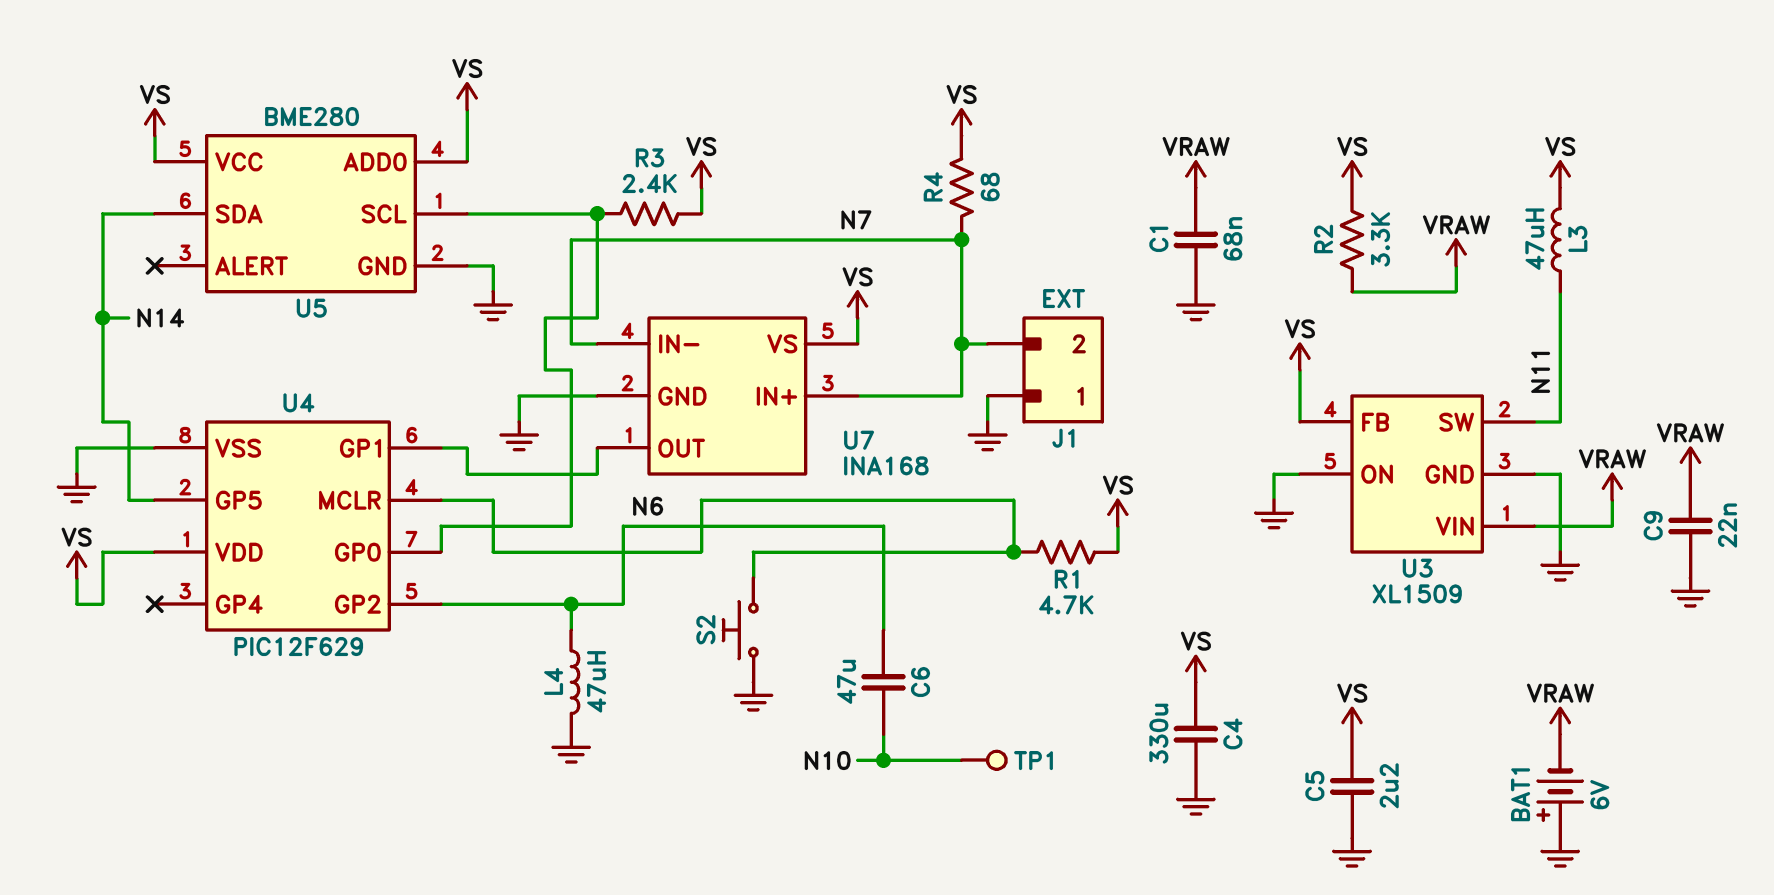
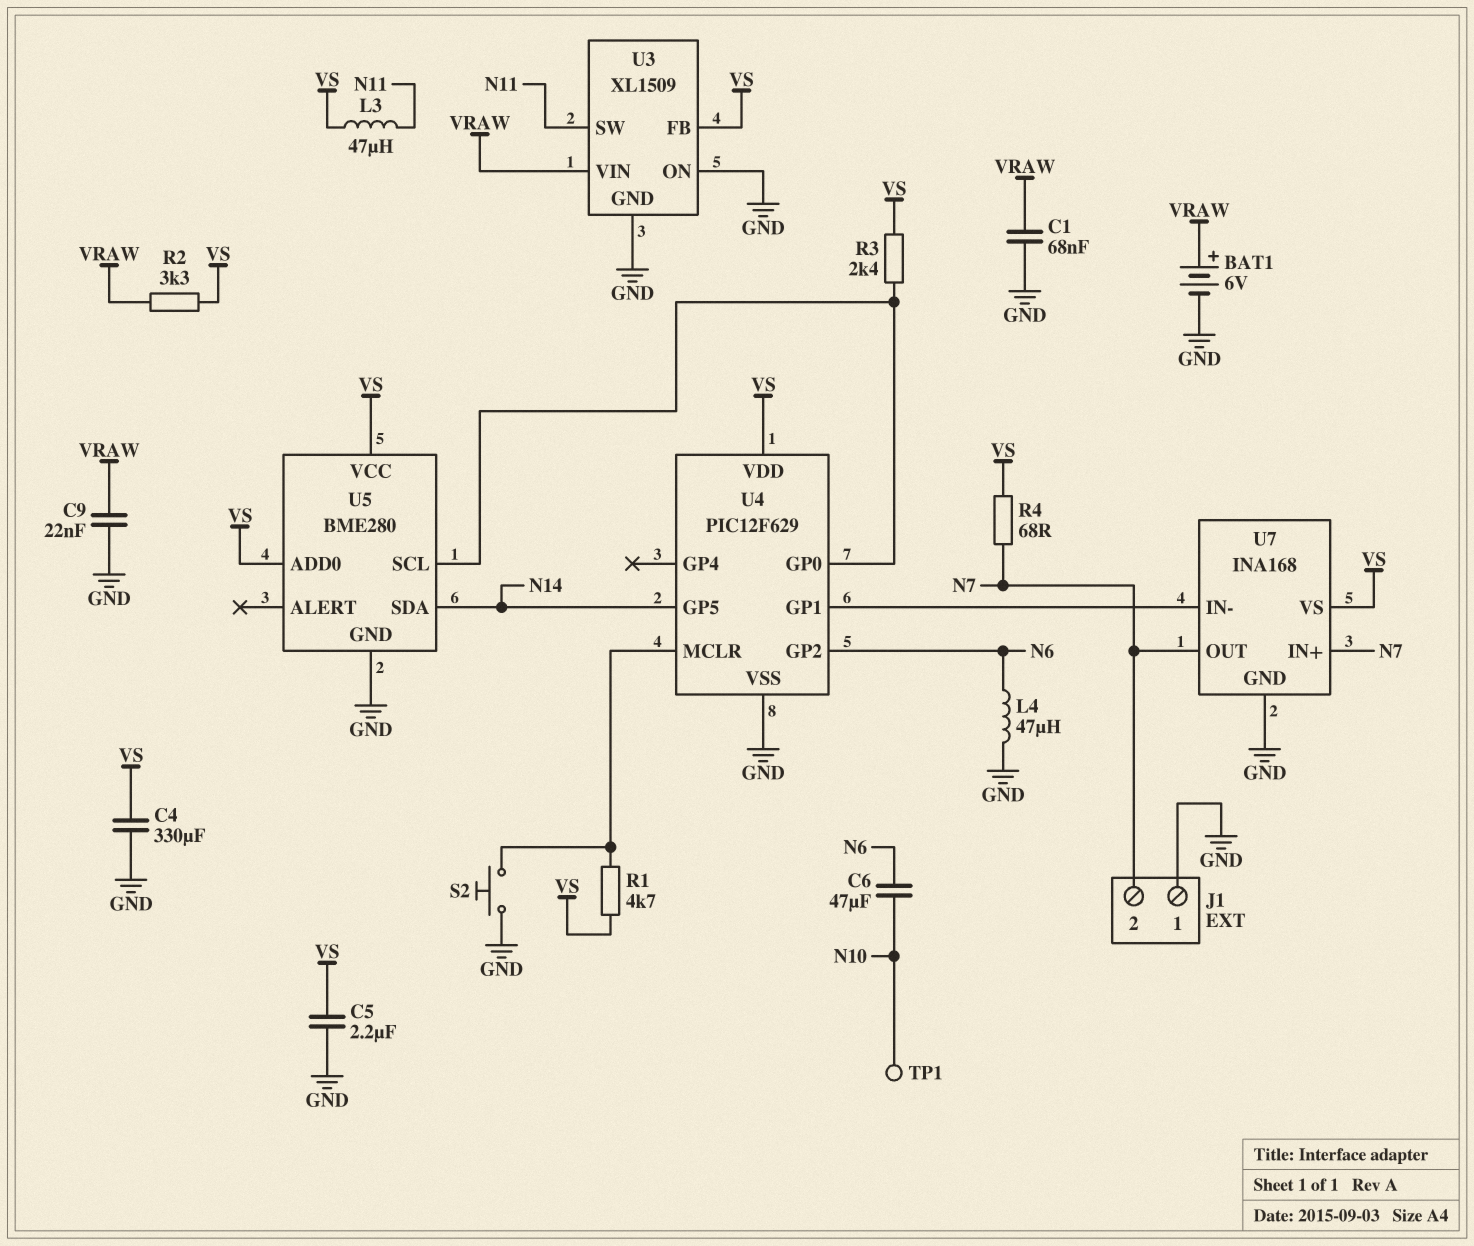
BAT1: 6V (plus GND, minus VRAW) -> 6V (plus VRAW, minus GND)
U7 pin IN-: N7 -> U4/GP1
U7 pin OUT: U4/GP1 -> N7

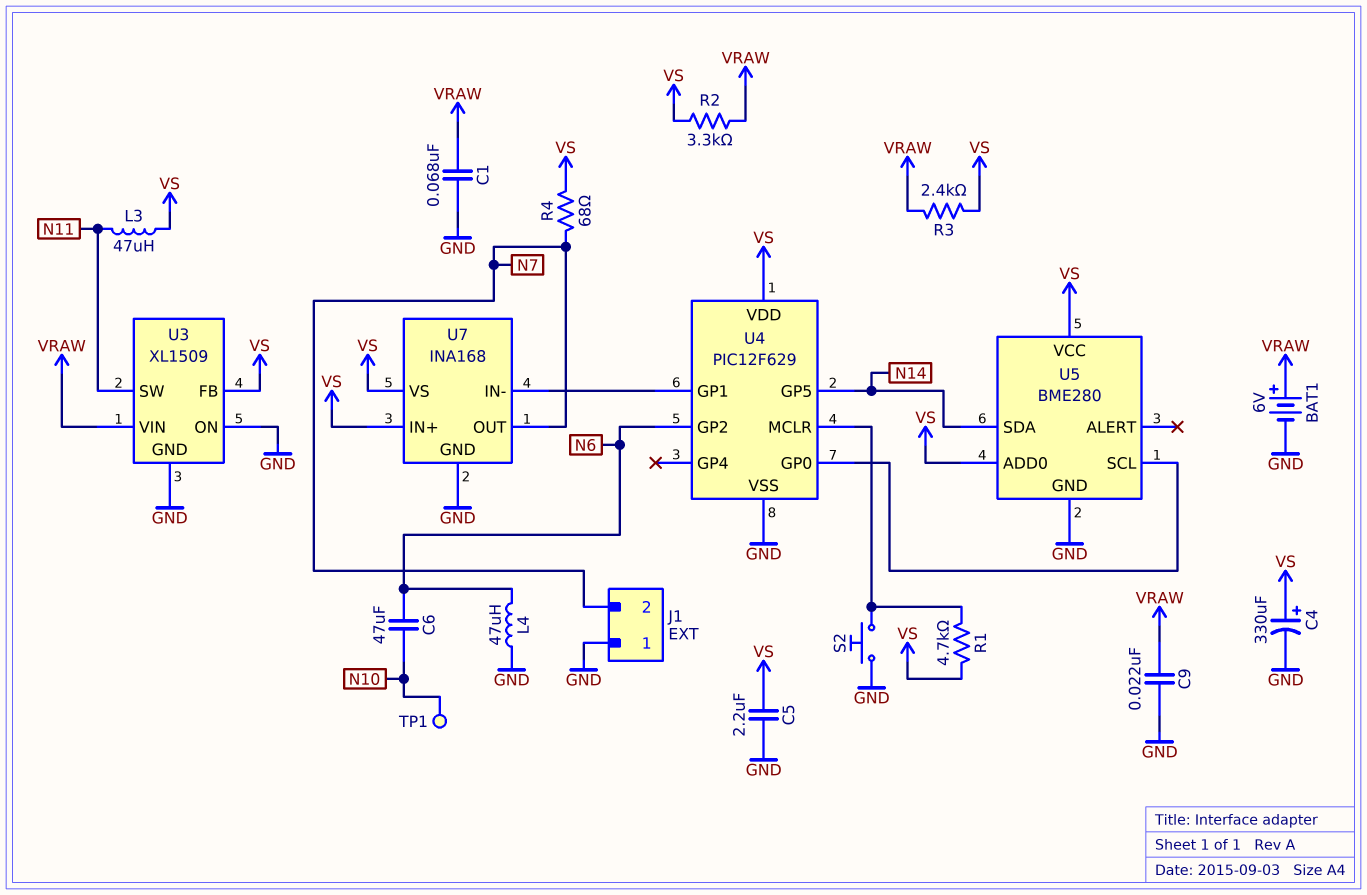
C4: 330uF (GND, VS) -> 330uF (plus VS, minus GND)
R3: 2.4k (U4/GP0, VS) -> 2.4k (VRAW, VS)
U7 pin IN+: N7 -> VS

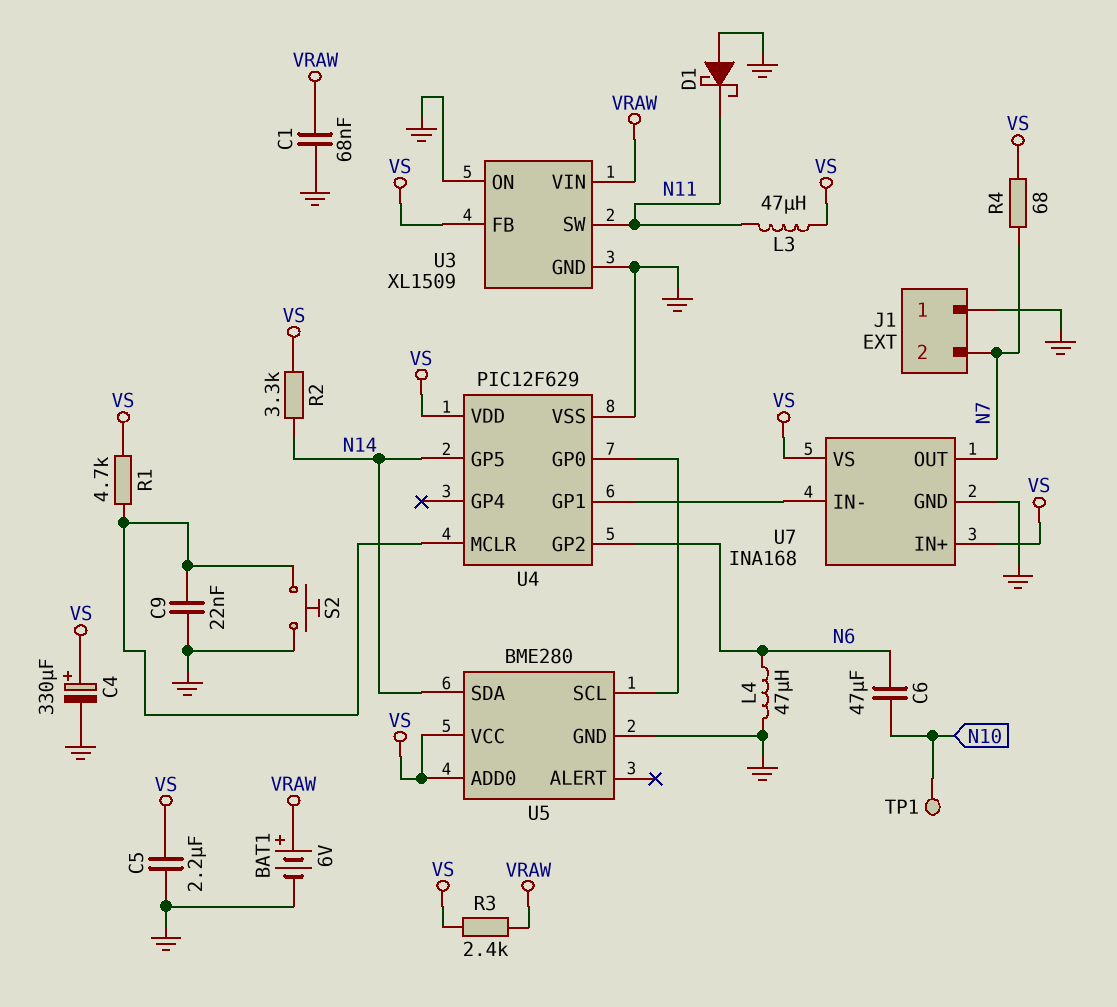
C9: 22nF (GND, VRAW) -> 22nF (GND, U4/MCLR)
D1: none -> schottky (A GND, K N11)
R2: 3.3k (VRAW, VS) -> 3.3k (N14, VS)

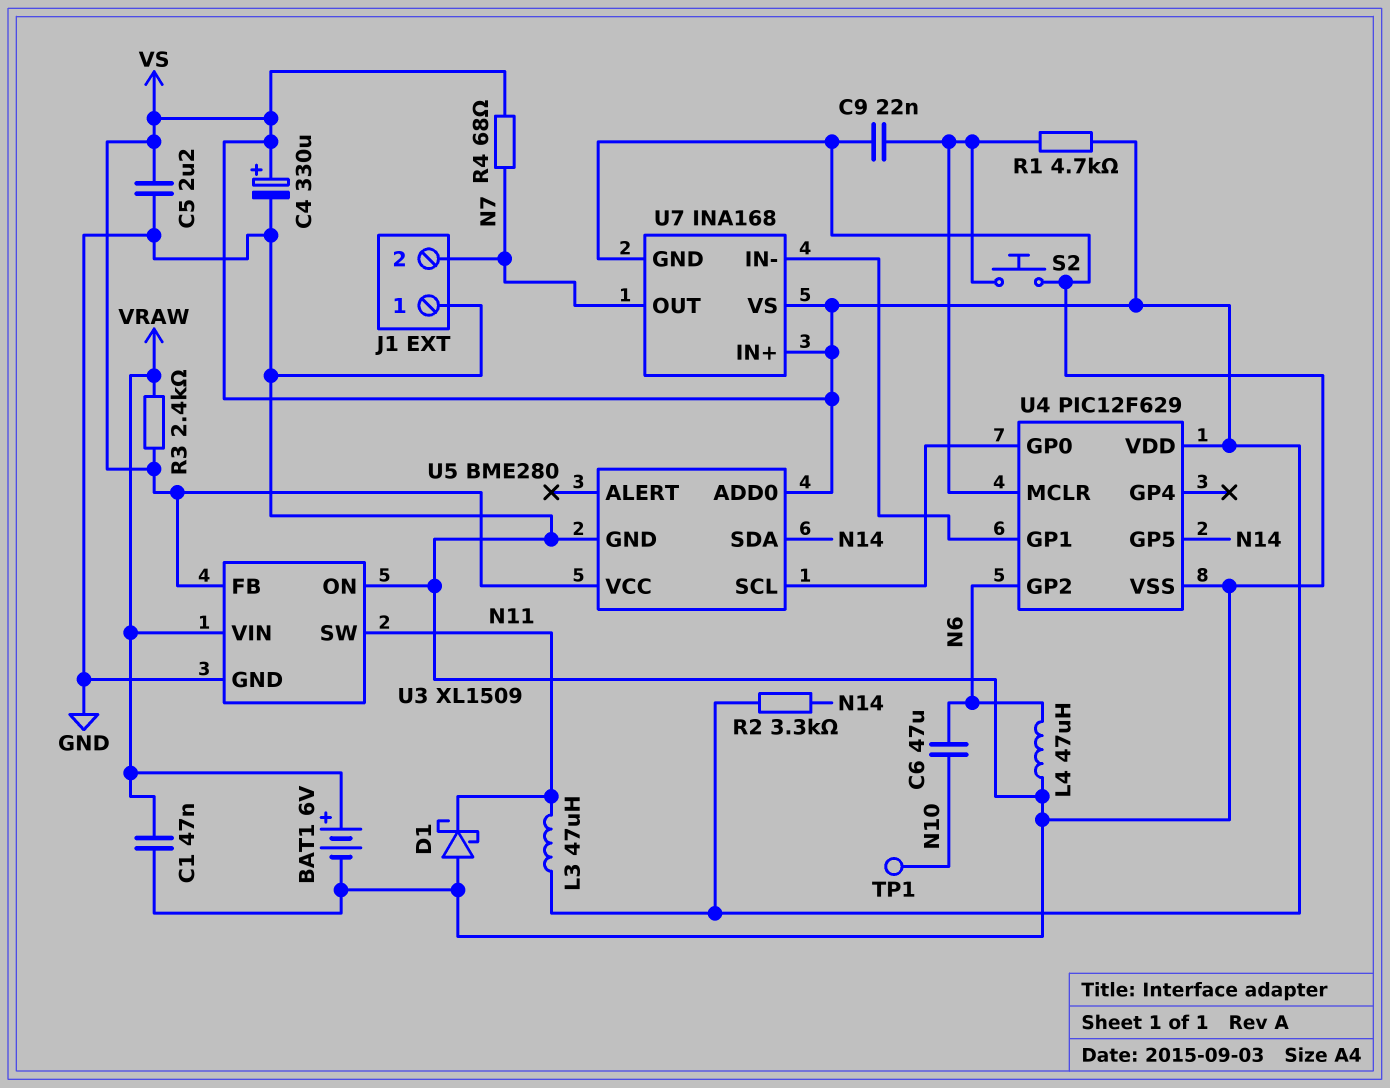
C1: 68nF (GND, VRAW) -> 47nF (GND, VRAW)

